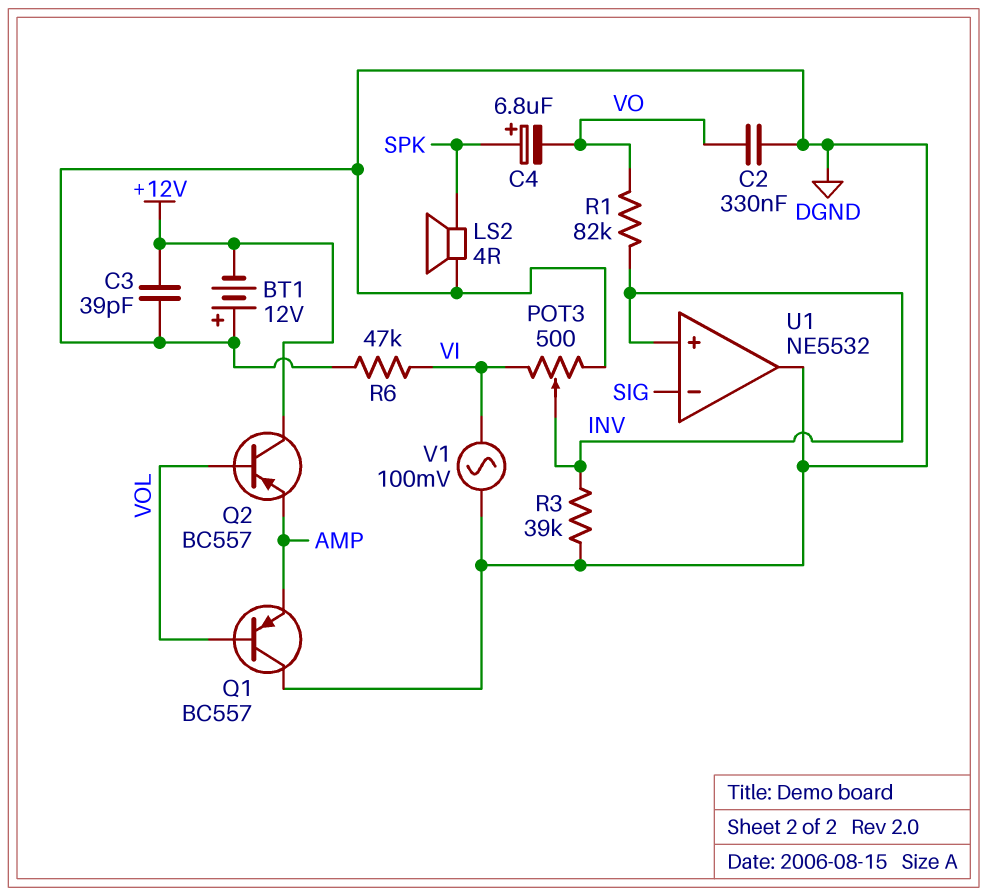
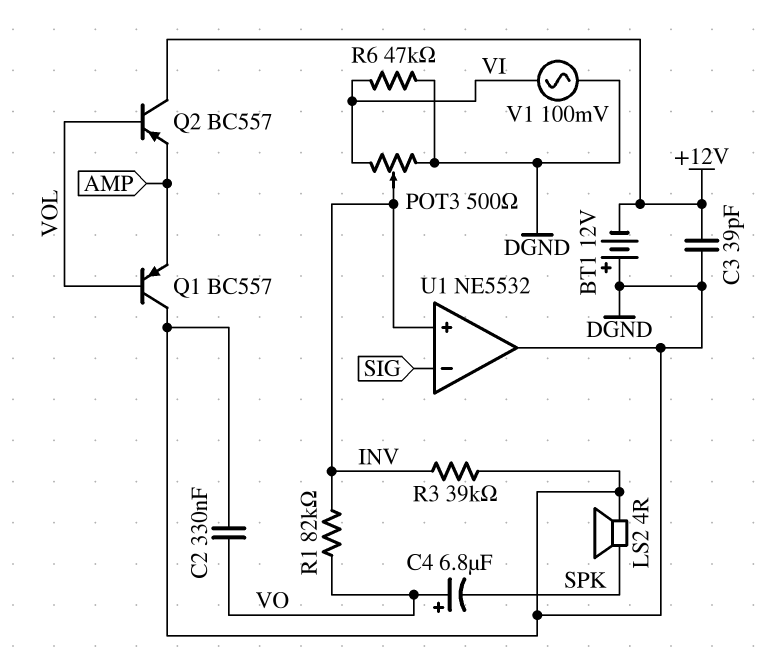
C4: 6.8uF (plus SPK, minus VO) -> 6.8uF (plus VO, minus SPK)

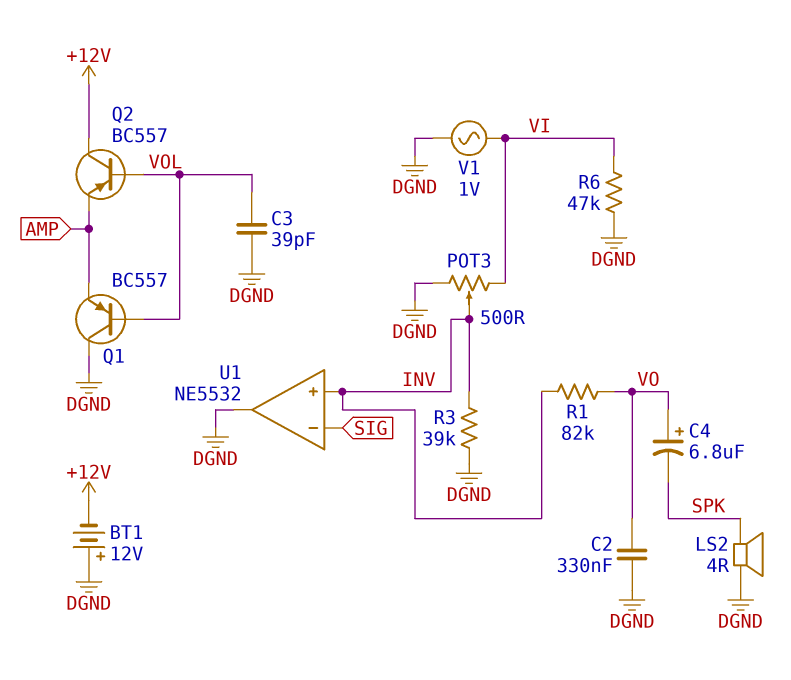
C3: 39pF (+12V, DGND) -> 39pF (DGND, VOL)
V1: AC 100mV (DGND, VI) -> AC 1V (DGND, VI)

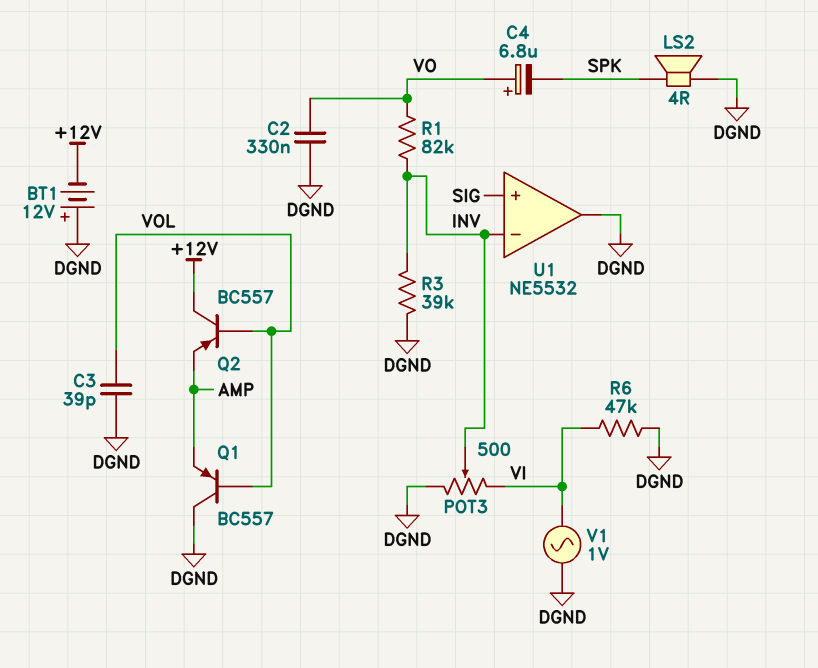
U1 pin in+: INV -> SIG
U1 pin in-: SIG -> INV

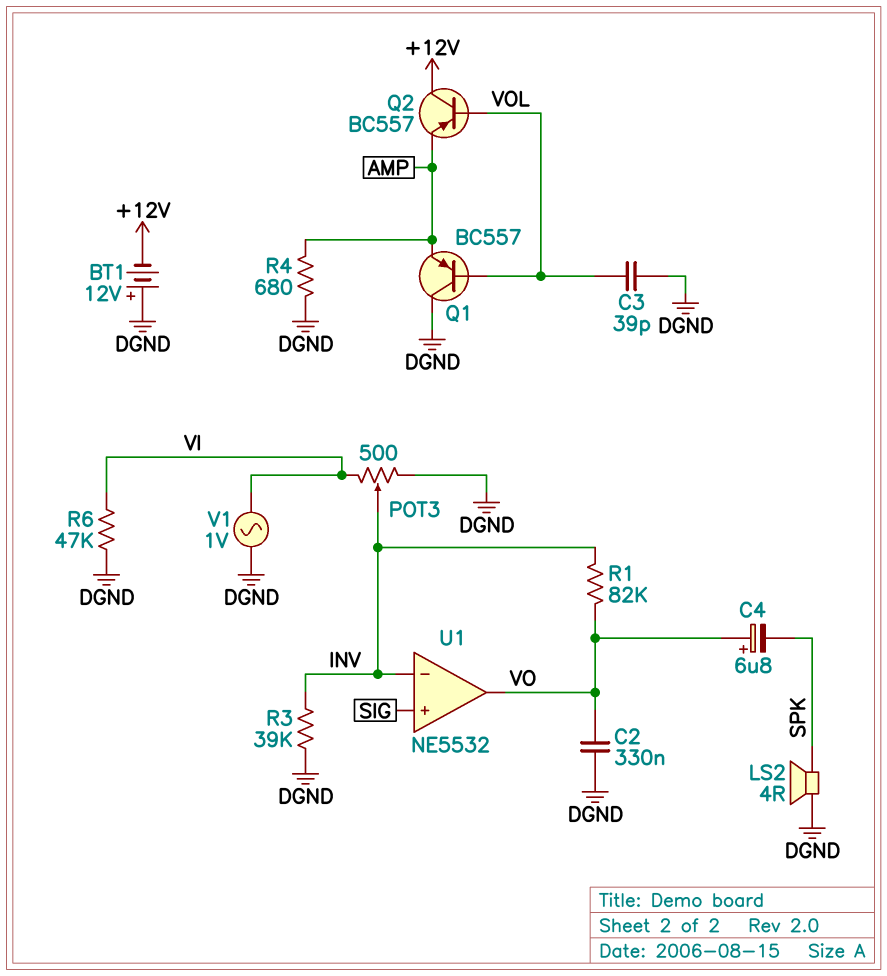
R4: none -> 680 (AMP, DGND)
U1 pin out: DGND -> VO

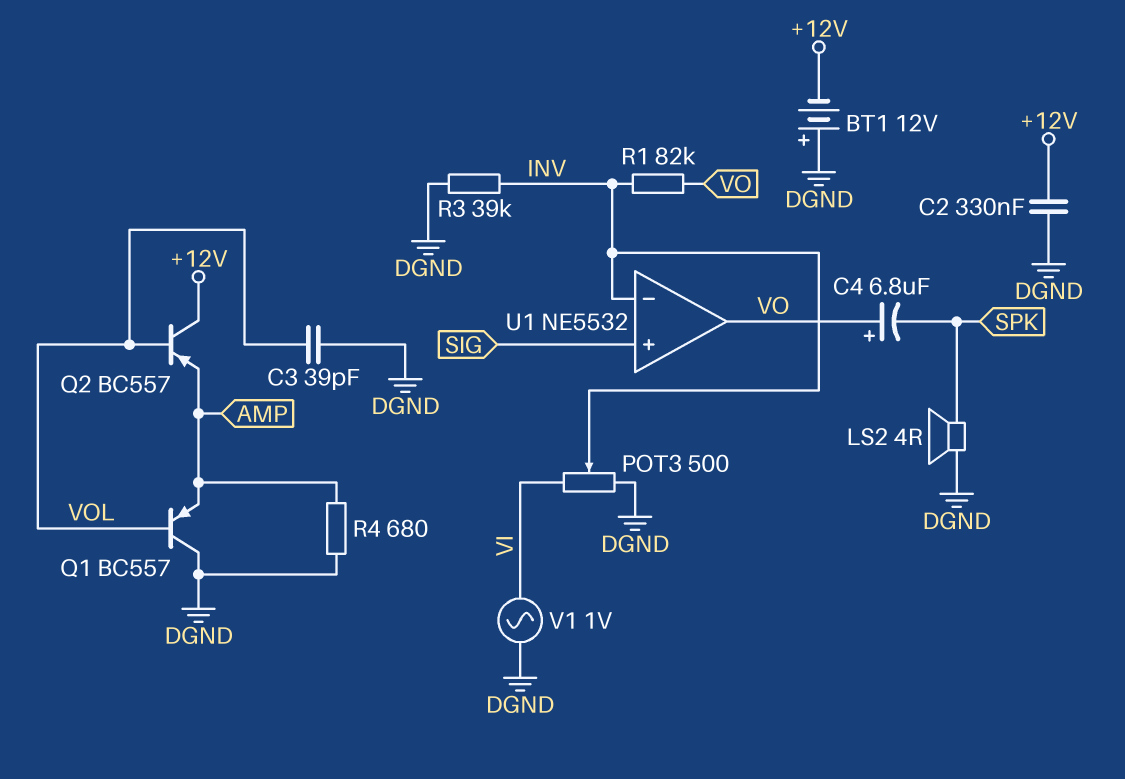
C2: 330nF (DGND, VO) -> 330nF (+12V, DGND)
R6: 47k (DGND, VI) -> none

